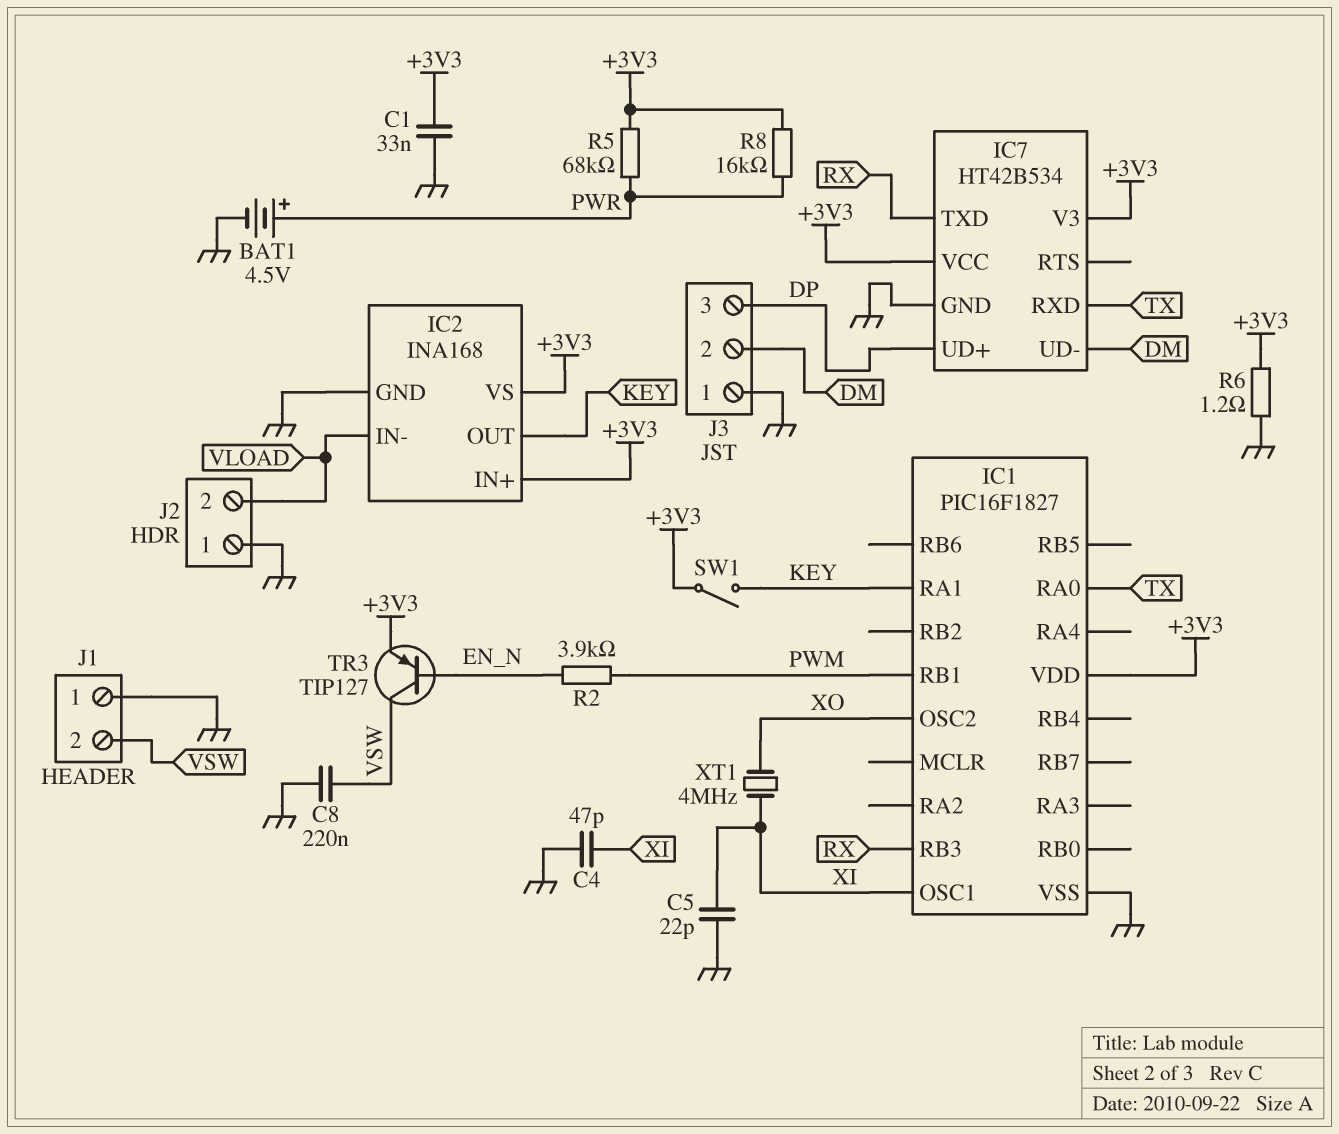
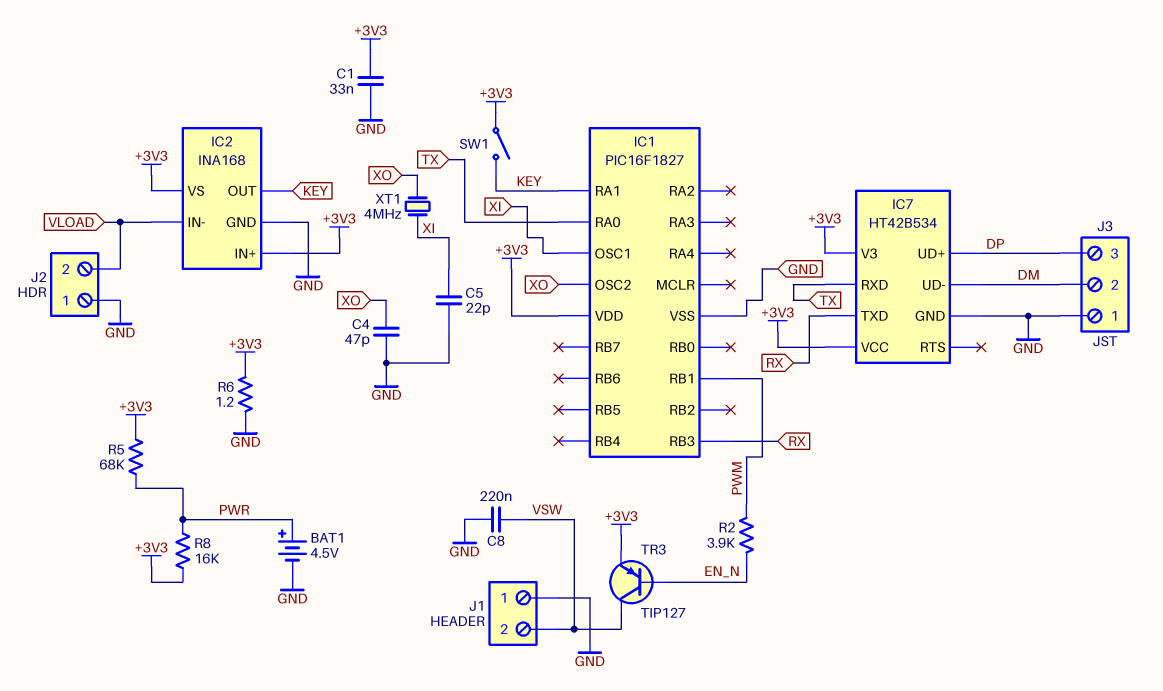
C4: 47pF (GND, XI) -> 47pF (GND, XO)

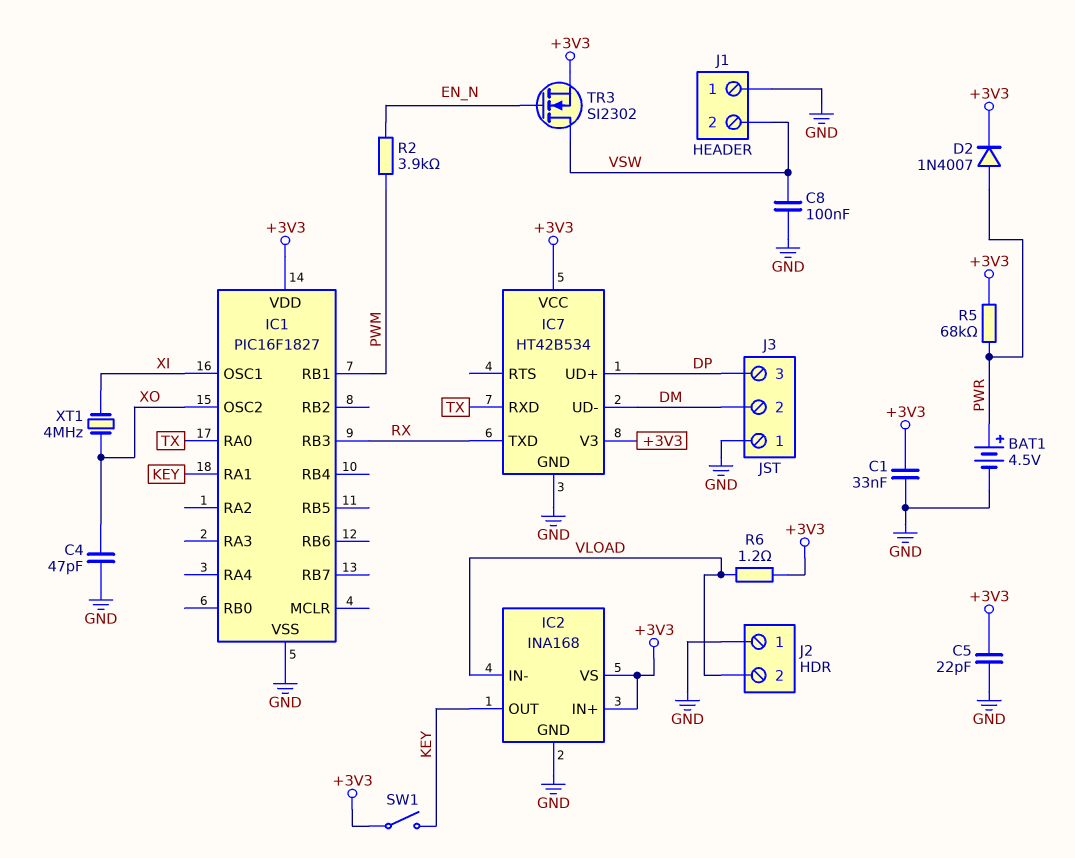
C5: 22pF (GND, XI) -> 22pF (+3V3, GND)
C8: 220nF (GND, VSW) -> 100nF (GND, VSW)
D2: none -> diode 1N4007 (A PWR, K +3V3)
R6: 1.2 (+3V3, GND) -> 1.2 (+3V3, VLOAD)
R8: 16k (+3V3, PWR) -> none
TR3: PNP TIP127 (B EN_N, C VSW, E +3V3) -> NMOS SI2302 (G EN_N, D VSW, S +3V3)

